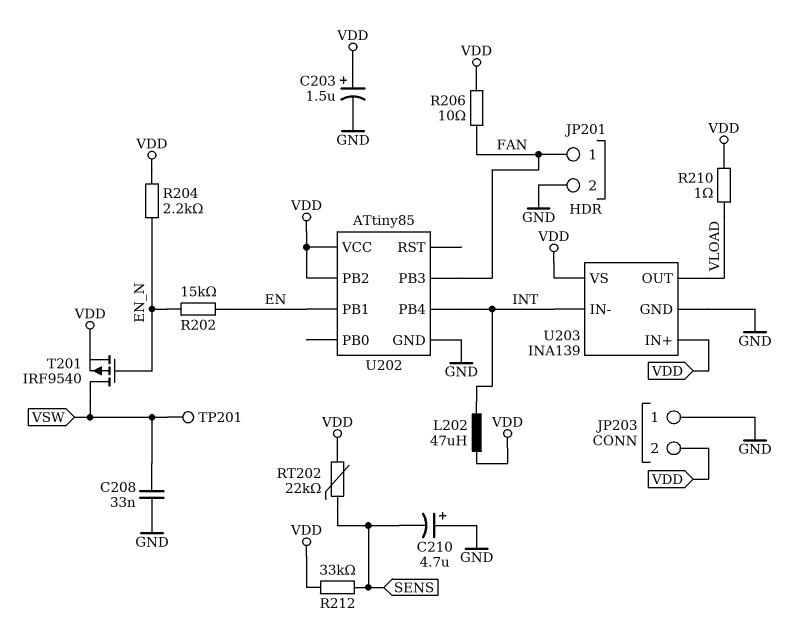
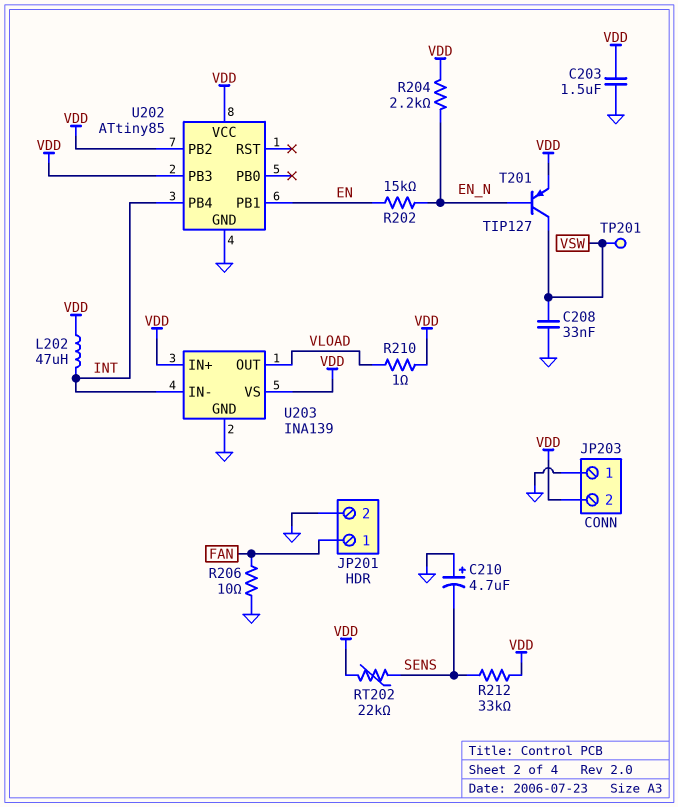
C203: 1.5uF (plus VDD, minus GND) -> 1.5uF (GND, VDD)
R206: 10 (FAN, VDD) -> 10 (FAN, GND)
T201: PMOS IRF9540 (G EN_N, D VSW, S VDD) -> PNP TIP127 (B EN_N, C VSW, E VDD)
U202 pin PB3: FAN -> VDD

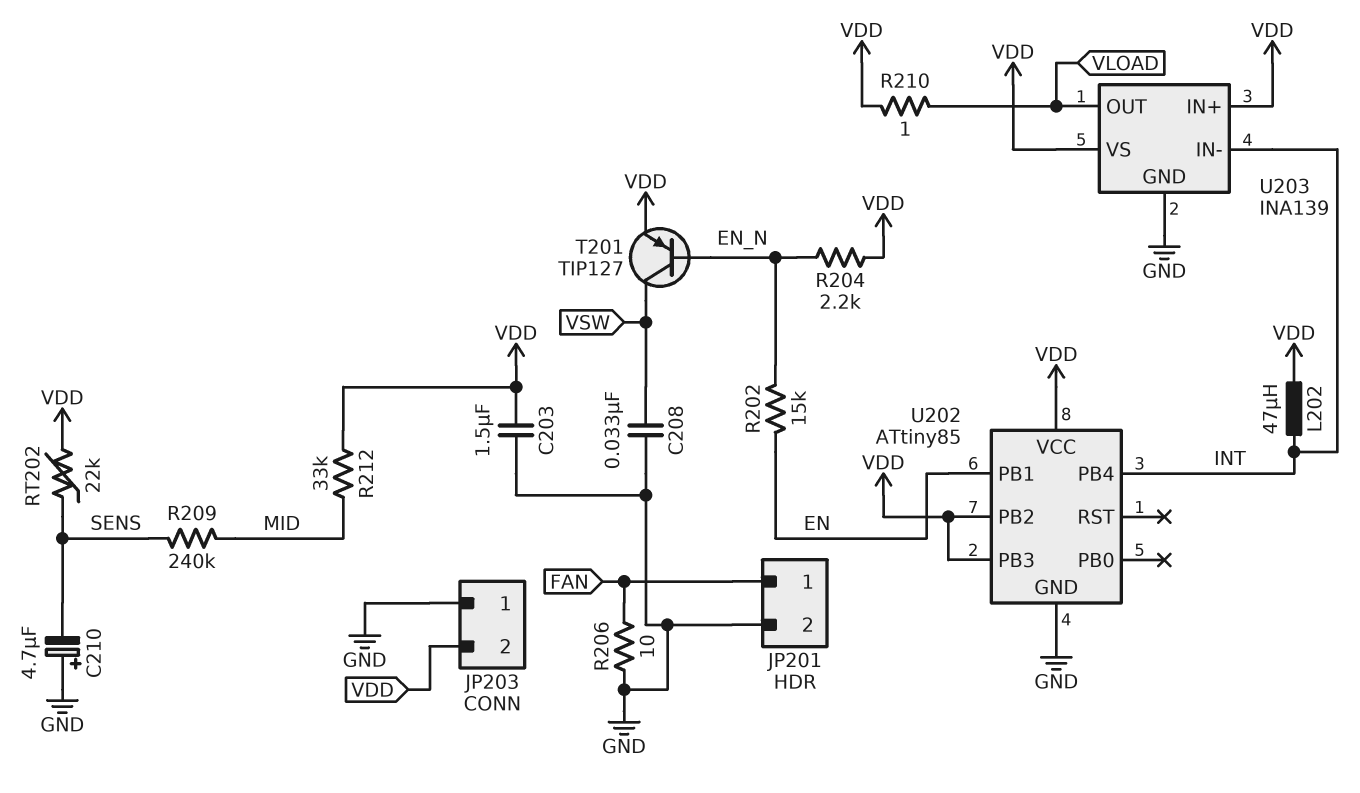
R209: none -> 240k (MID, SENS)
R212: 33k (SENS, VDD) -> 33k (MID, VDD)
TP201: test point (VSW) -> none

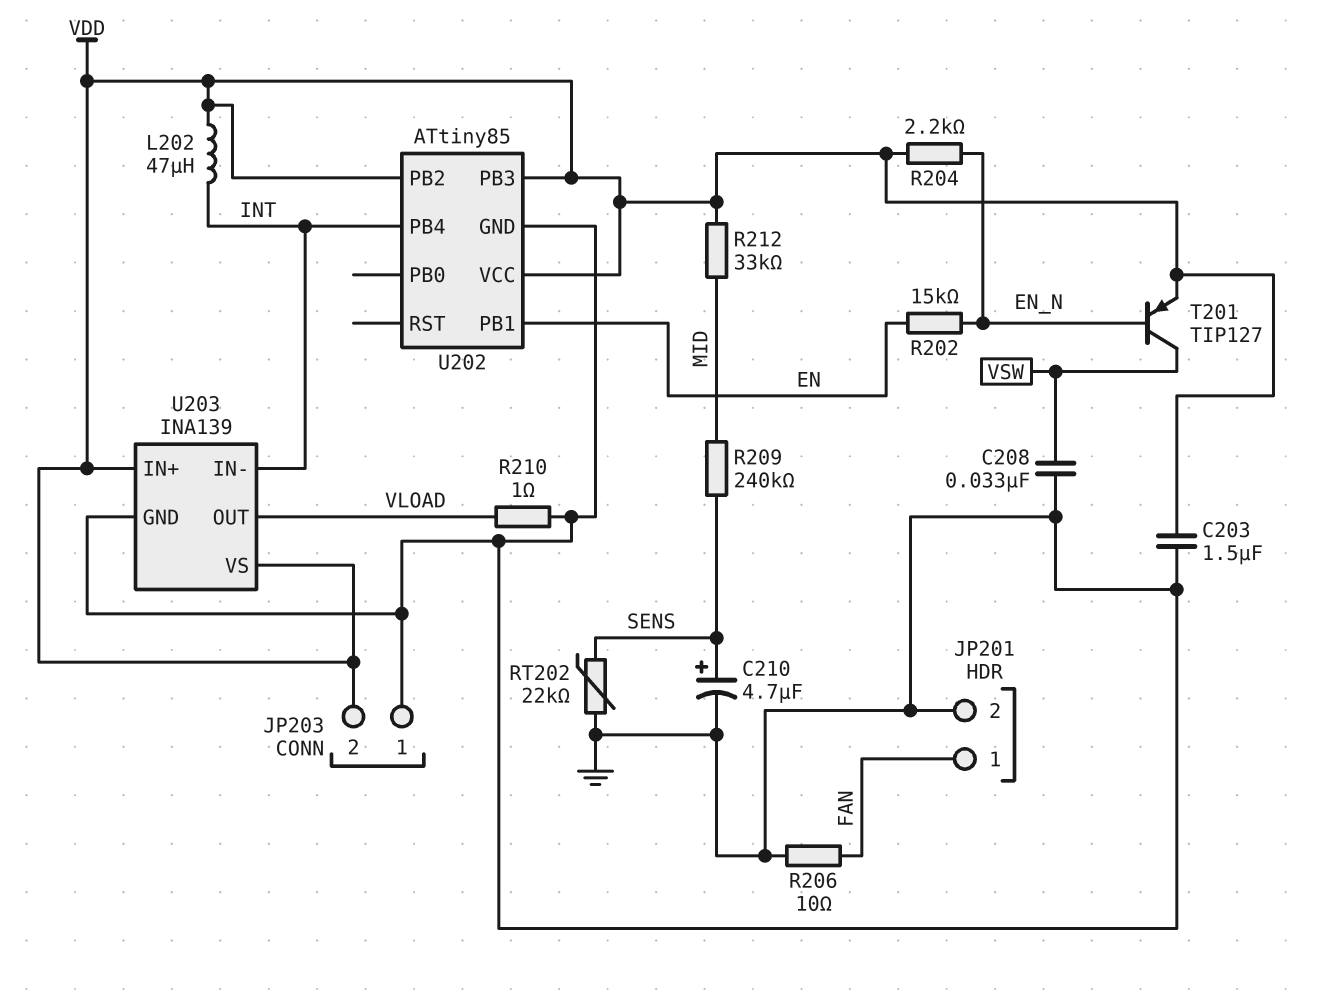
C210: 4.7uF (plus GND, minus SENS) -> 4.7uF (plus SENS, minus GND)
R210: 1 (VDD, VLOAD) -> 1 (GND, VLOAD)
RT202: 22k (SENS, VDD) -> 22k (GND, SENS)

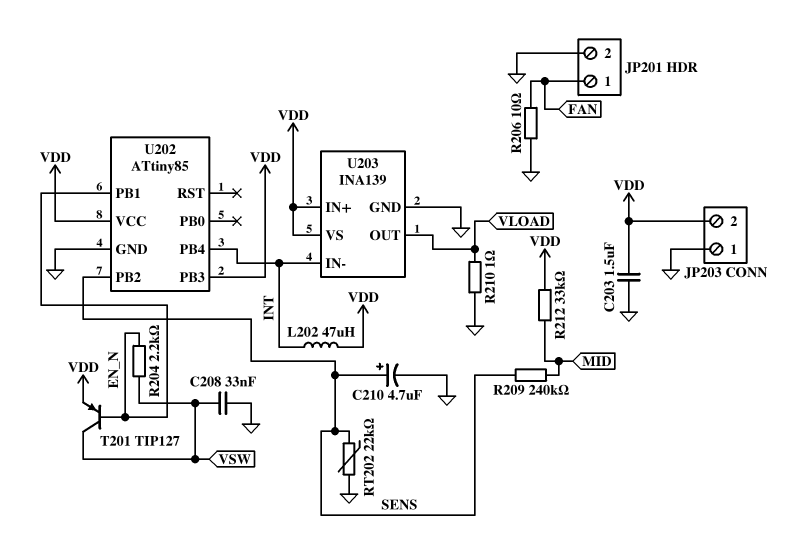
R202: 15k (EN, EN_N) -> none
R204: 2.2k (EN_N, VDD) -> 2.2k (EN_N, VSW)
U202 pin PB1: EN -> EN_N
U202 pin PB2: VDD -> SENS

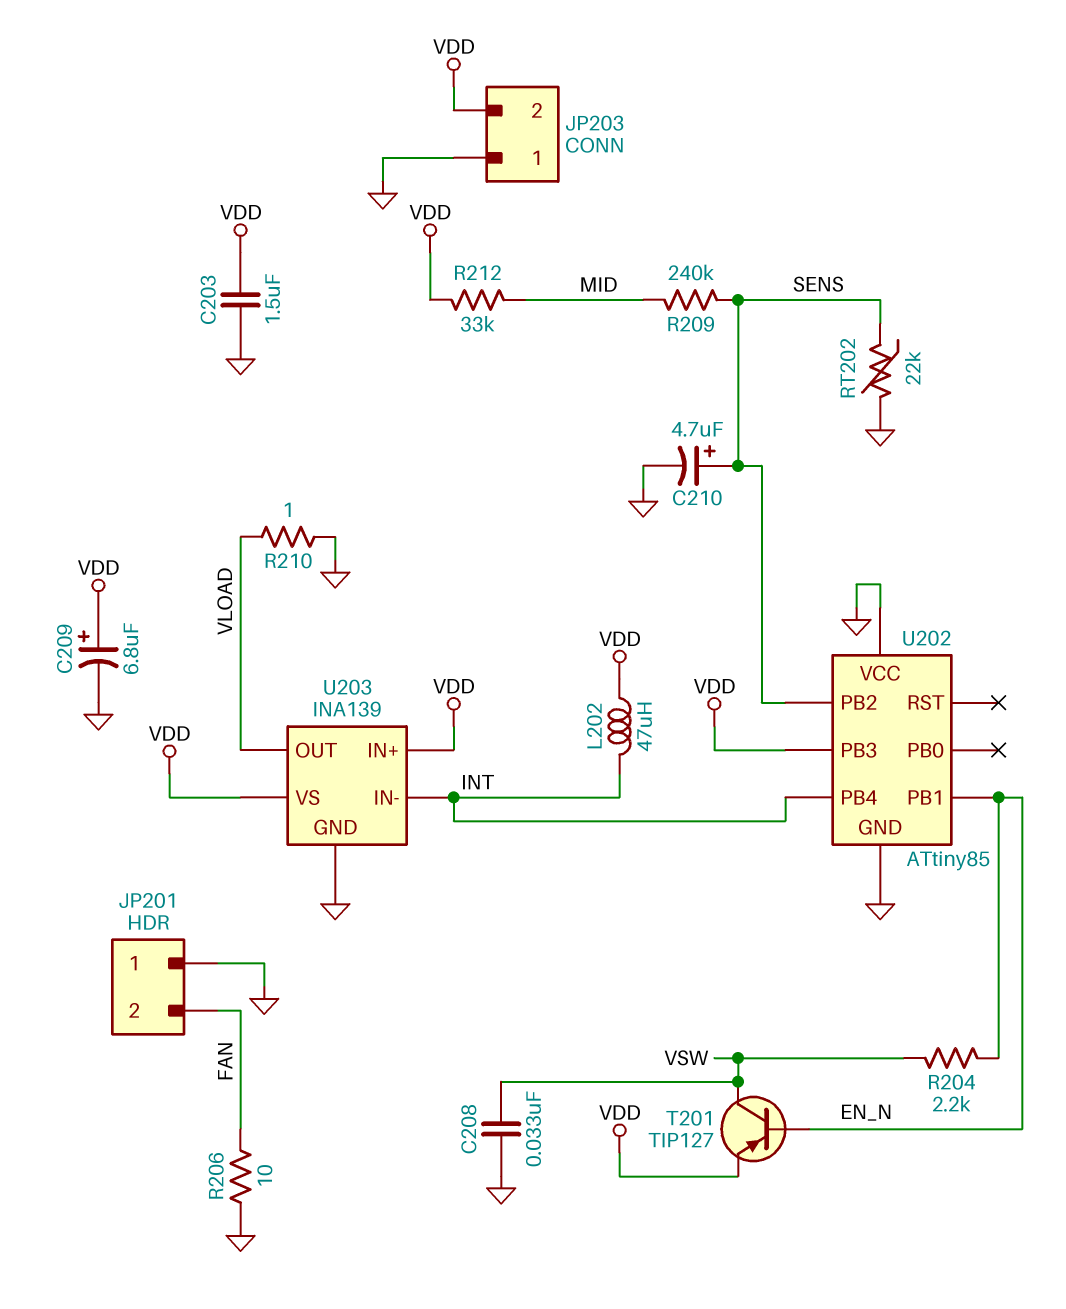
C209: none -> 6.8uF (plus VDD, minus GND)
JP201 pin 1: FAN -> GND
JP201 pin 2: GND -> FAN
U202 pin VCC: VDD -> GND

